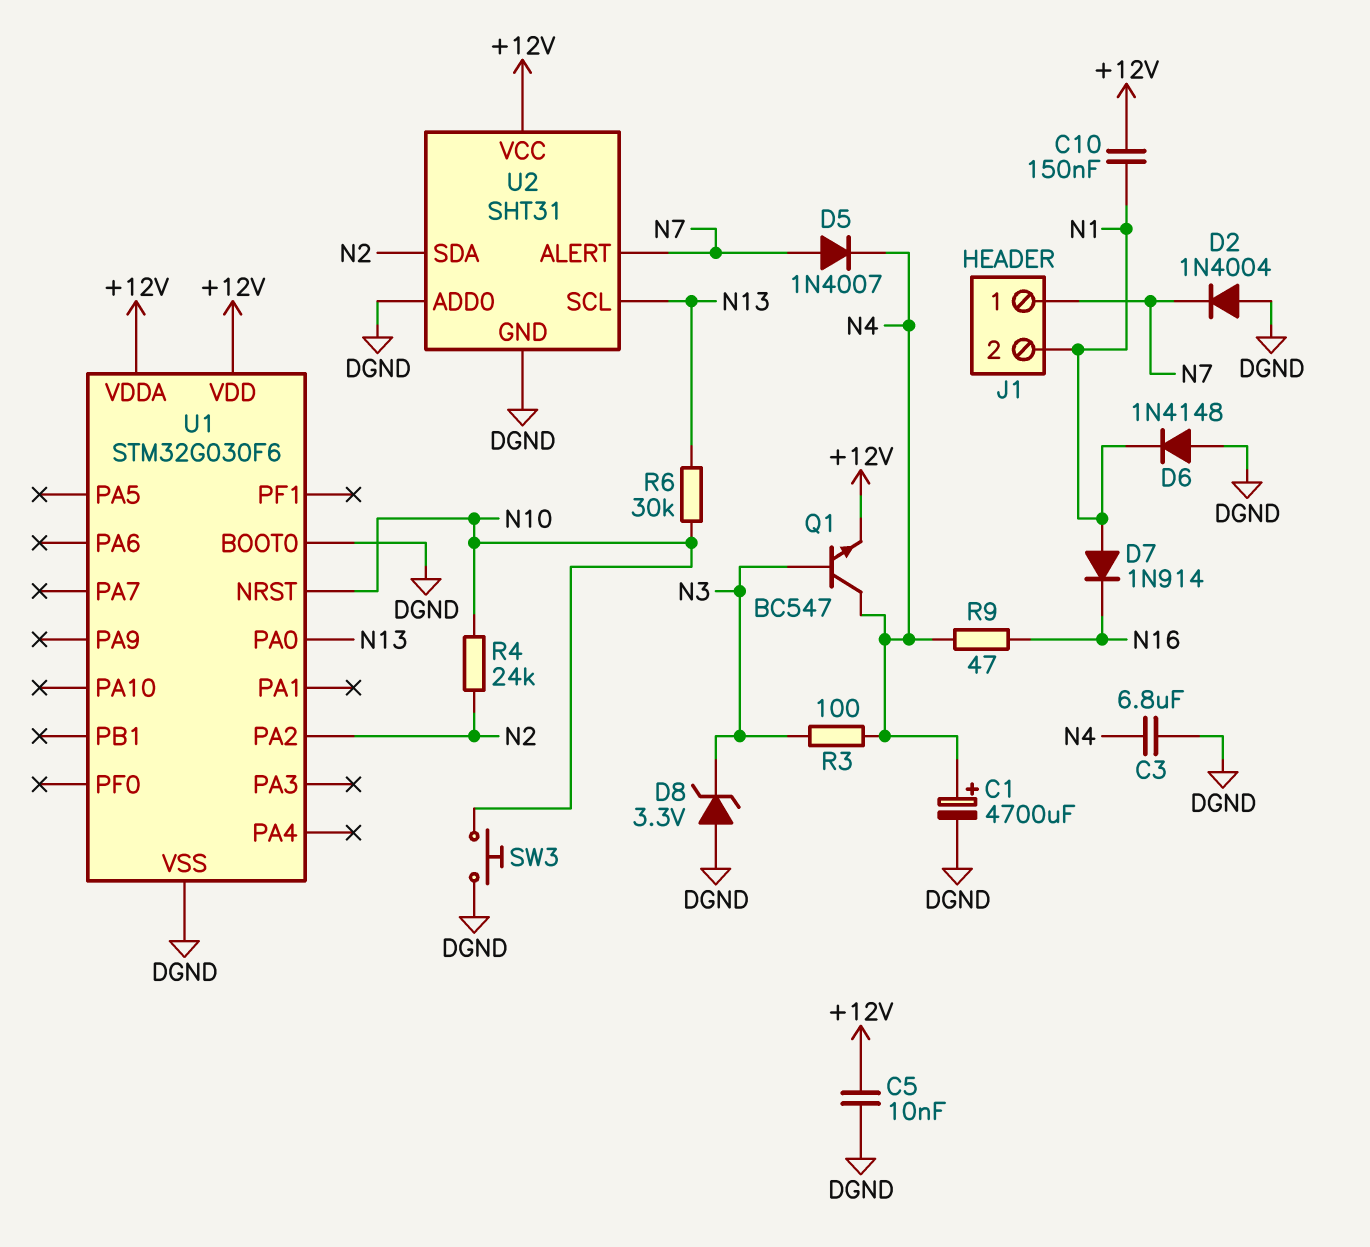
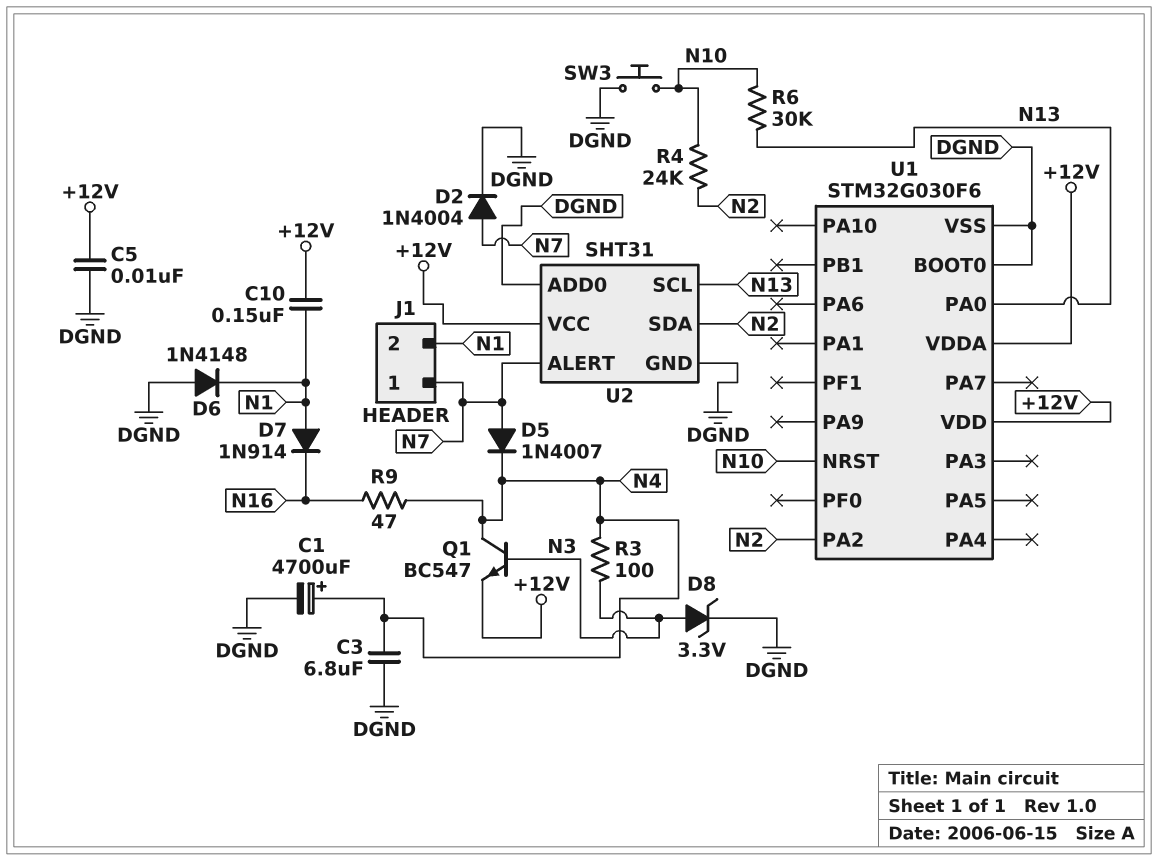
D2: diode 1N4004 (A DGND, K N7) -> diode 1N4004 (A N7, K DGND)
D8: zener 3.3V (A DGND, K N3) -> zener 3.3V (A N3, K DGND)

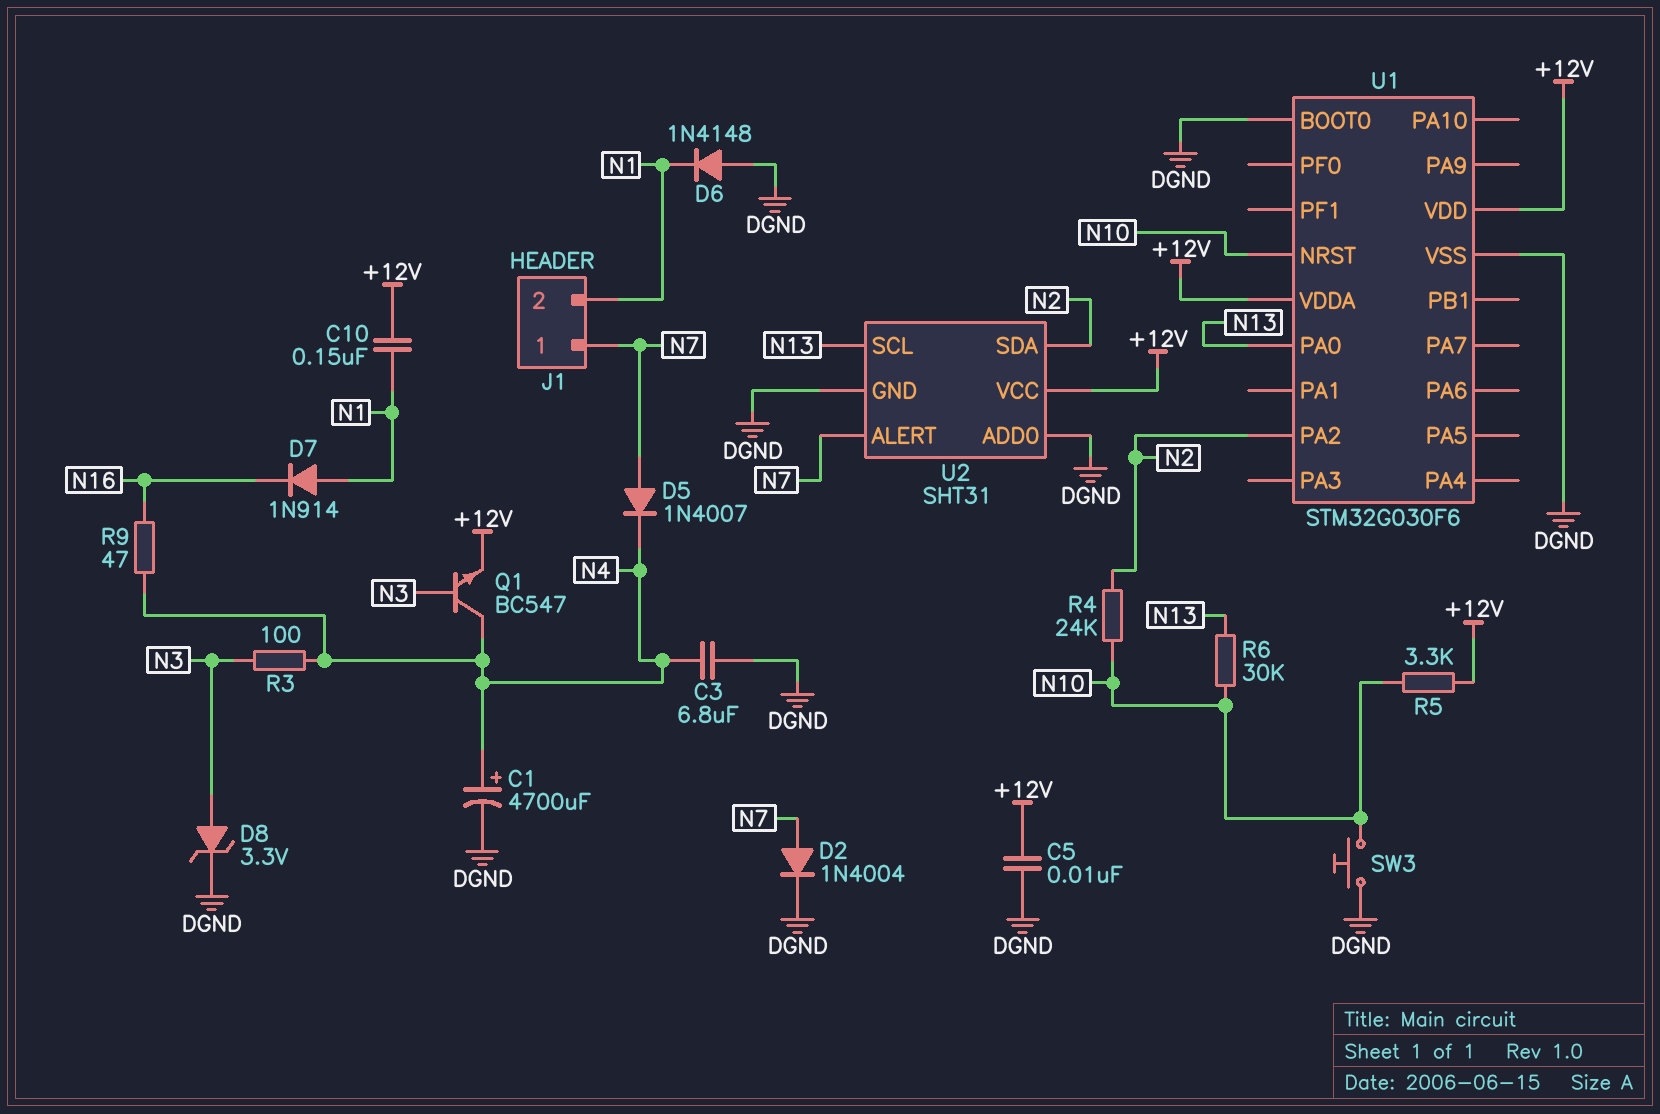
R5: none -> 3.3k (+12V, N10)

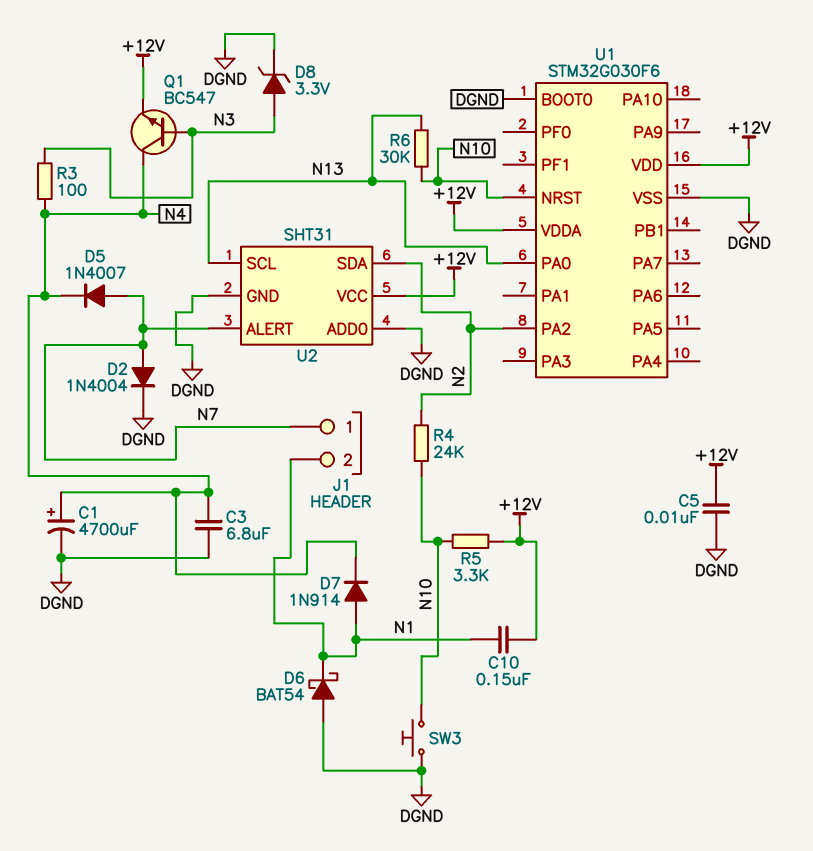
D6: diode 1N4148 (A DGND, K N1) -> schottky BAT54 (A DGND, K N1)
D7: diode 1N914 (A N1, K N16) -> diode 1N914 (A N1, K N4)
R9: 47 (N4, N16) -> none

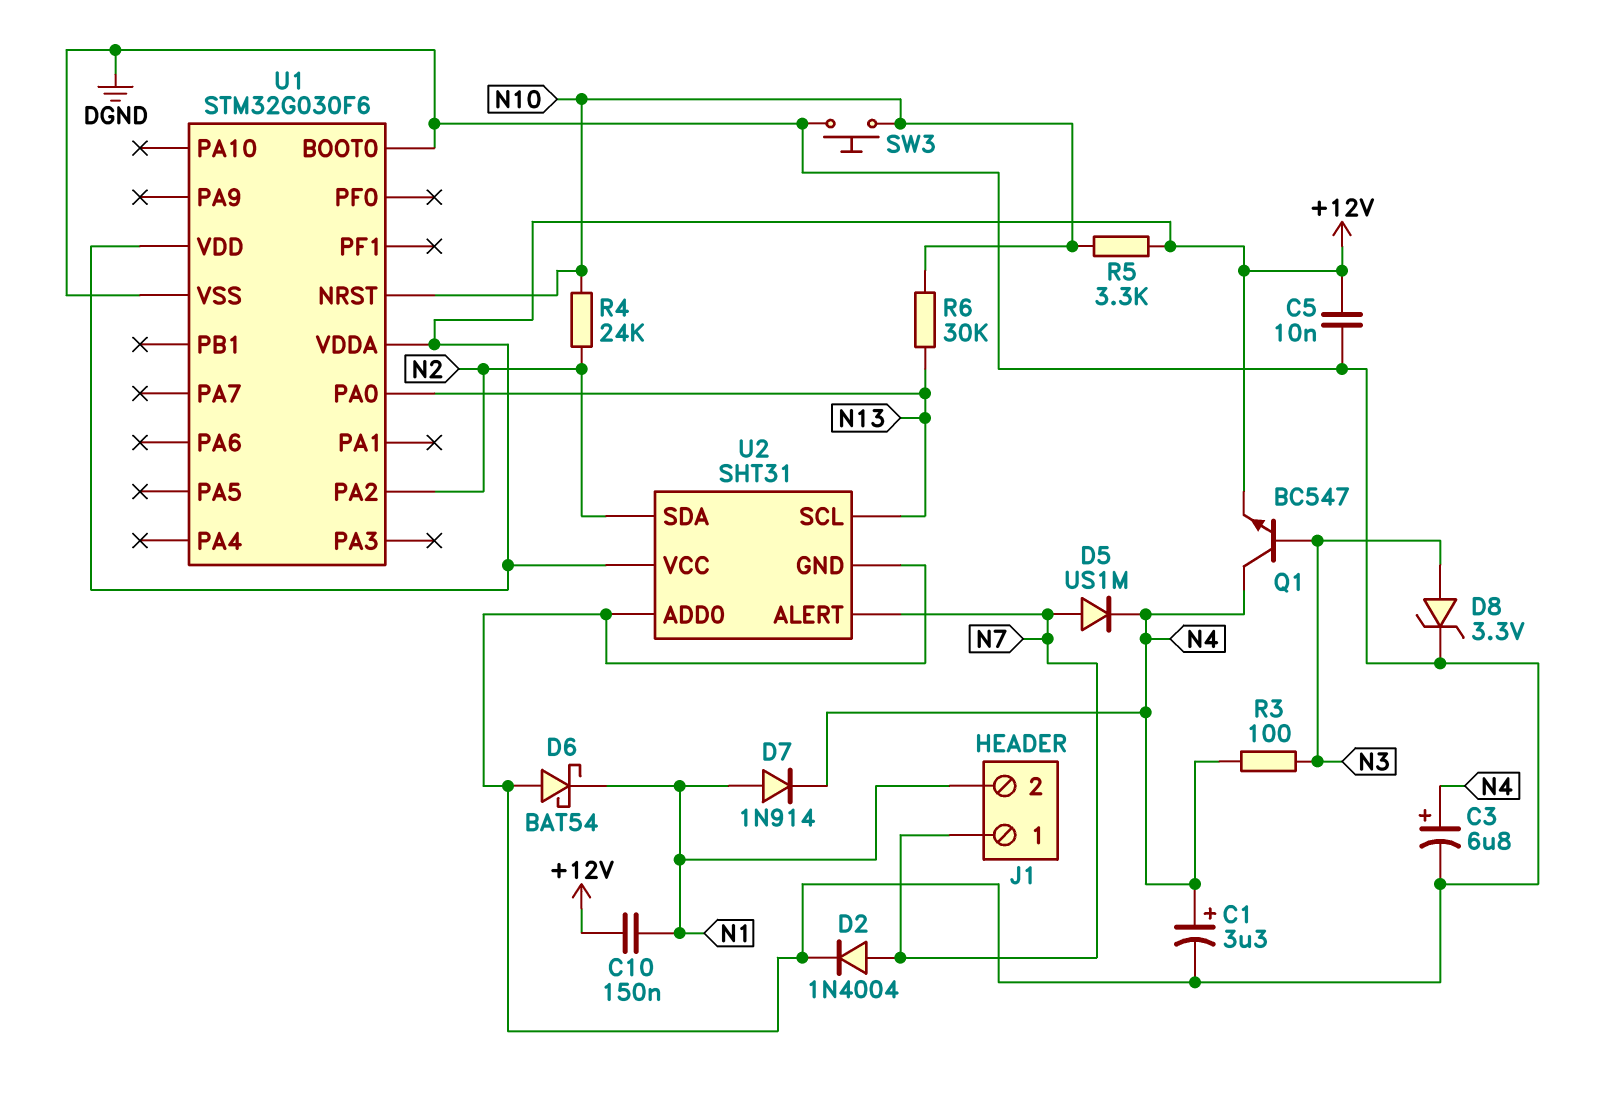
C1: 4700uF (plus N4, minus DGND) -> 3.3uF (plus N4, minus DGND)
C3: 6.8uF (DGND, N4) -> 6.8uF (plus N4, minus DGND)
D5: diode 1N4007 (A N7, K N4) -> diode US1M (A N7, K N4)

